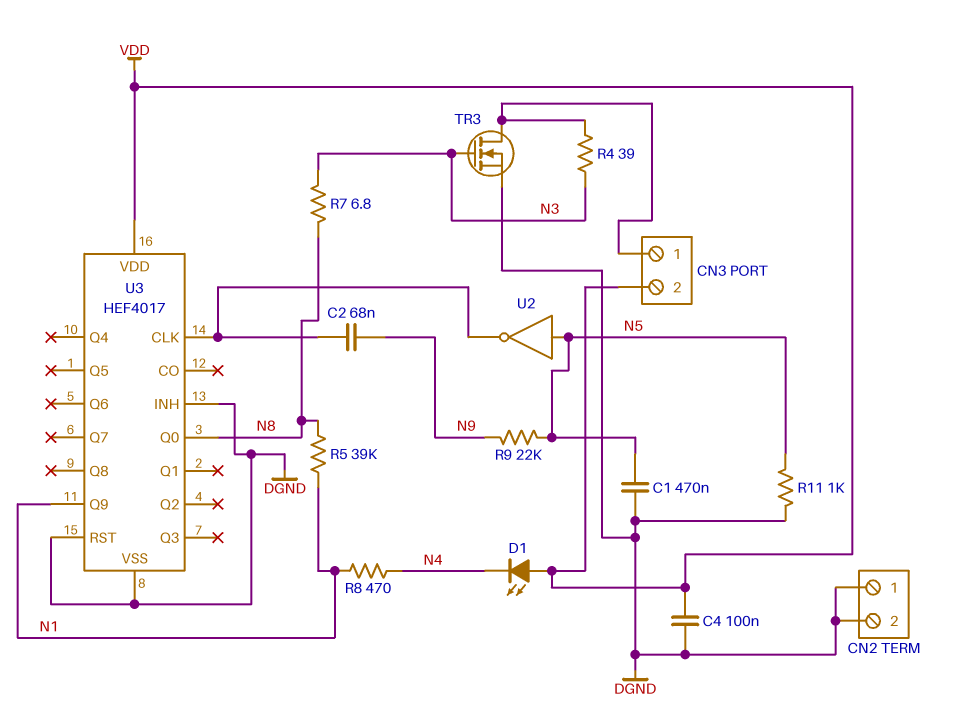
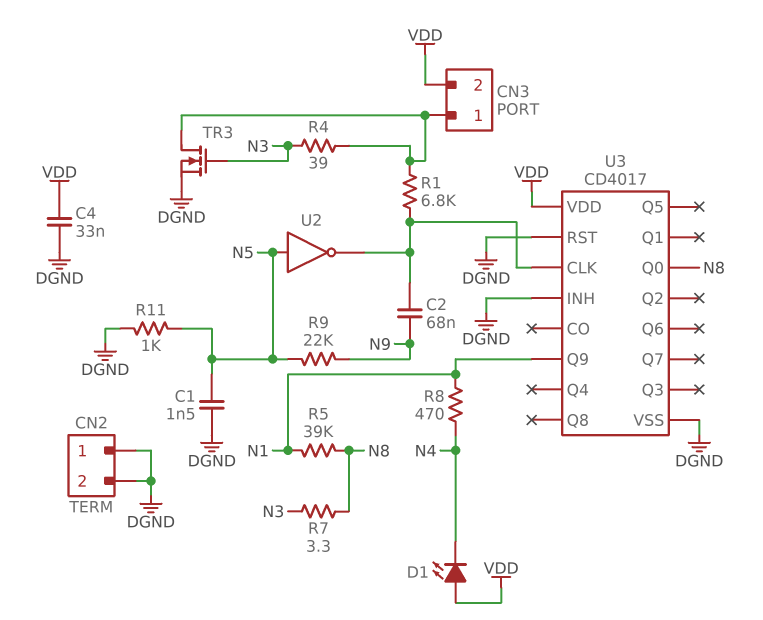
C1: 470nF (DGND, N5) -> 1.5nF (DGND, N5)
C4: 100nF (DGND, VDD) -> 33nF (DGND, VDD)
R1: none -> 6.8k (CN3/1, U3/CLK)
R7: 6.8 (N3, N8) -> 3.3 (N3, N8)
U3: HEF4017 -> CD4017

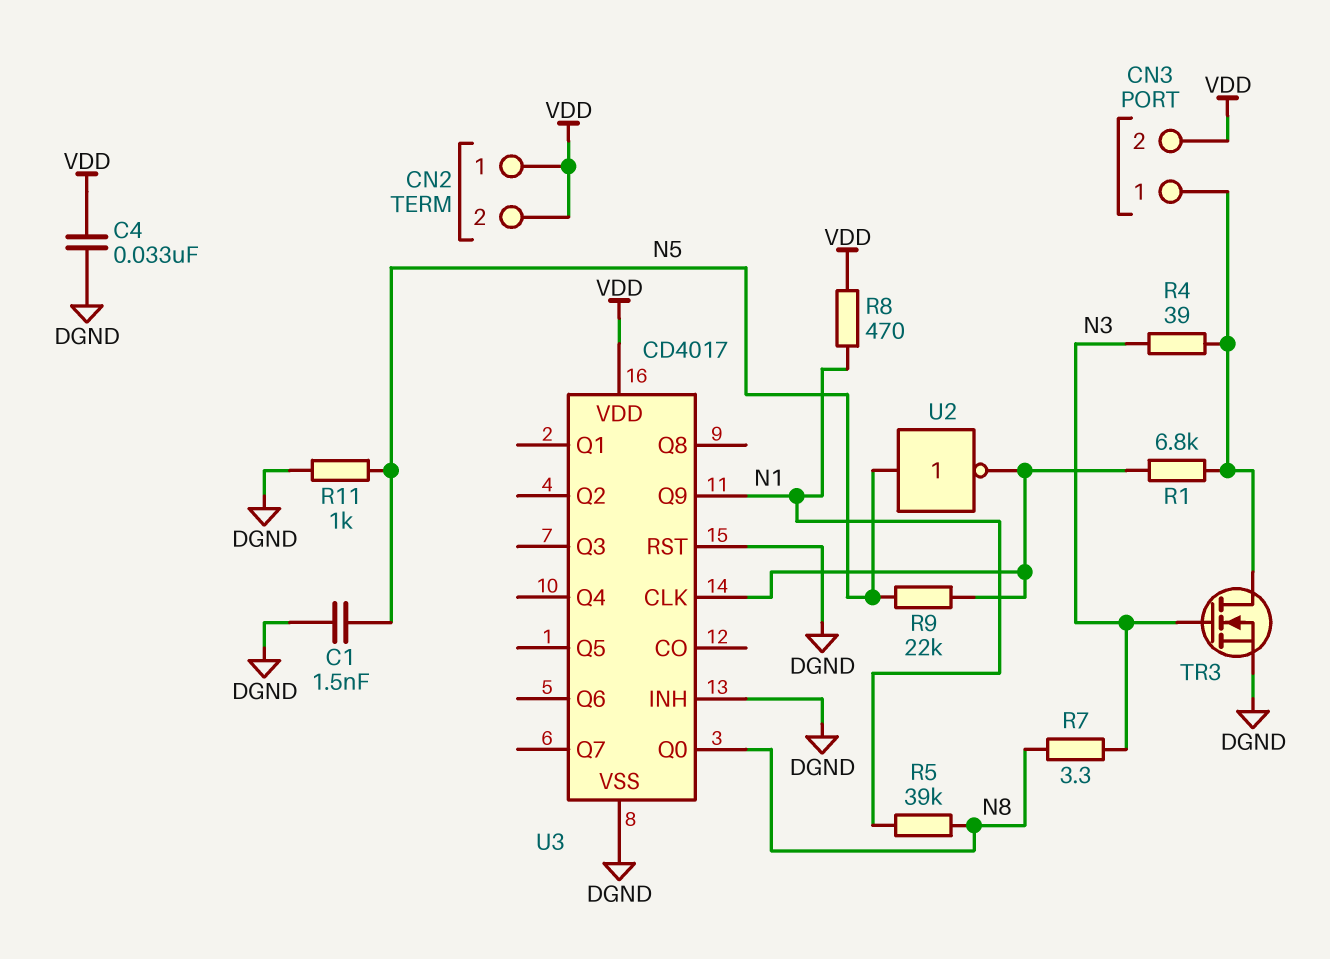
C2: 68nF (N9, U3/CLK) -> none
CN2 pin 1: DGND -> VDD
CN2 pin 2: DGND -> VDD
D1: LED (A VDD, K N4) -> none
R8: 470 (N1, N4) -> 470 (N1, VDD)
R9: 22k (N5, N9) -> 22k (N5, U3/CLK)

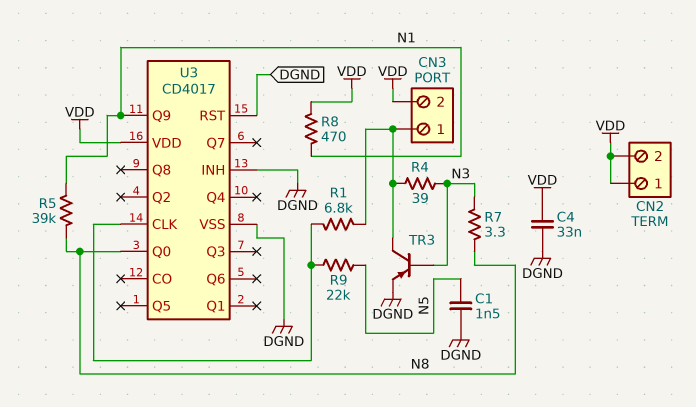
R11: 1k (DGND, N5) -> none
TR3: NMOS (G N3, D CN3/1, S DGND) -> PNP (B N3, C CN3/1, E DGND)
U2: NOT (in N5, out U3/CLK) -> none

